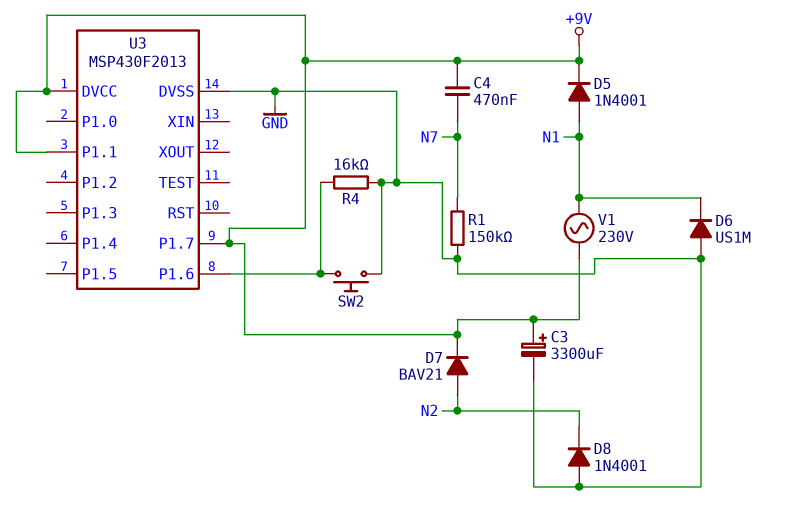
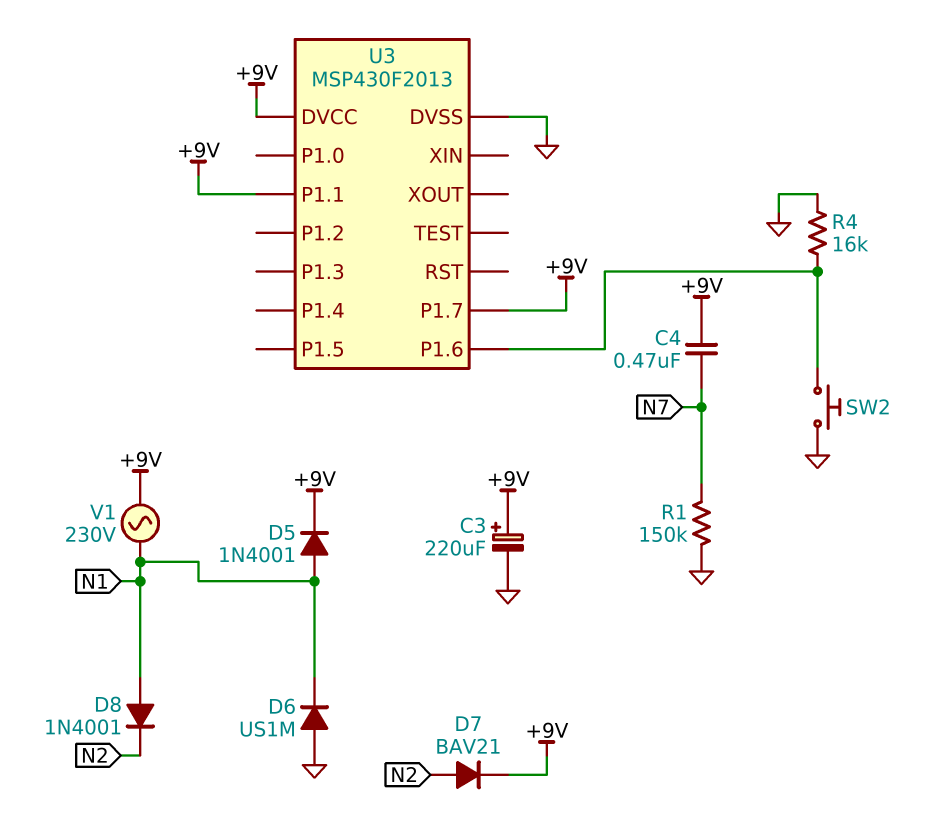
C3: 3300uF (plus +9V, minus GND) -> 220uF (plus +9V, minus GND)
D8: diode 1N4001 (A GND, K N2) -> diode 1N4001 (A N1, K N2)

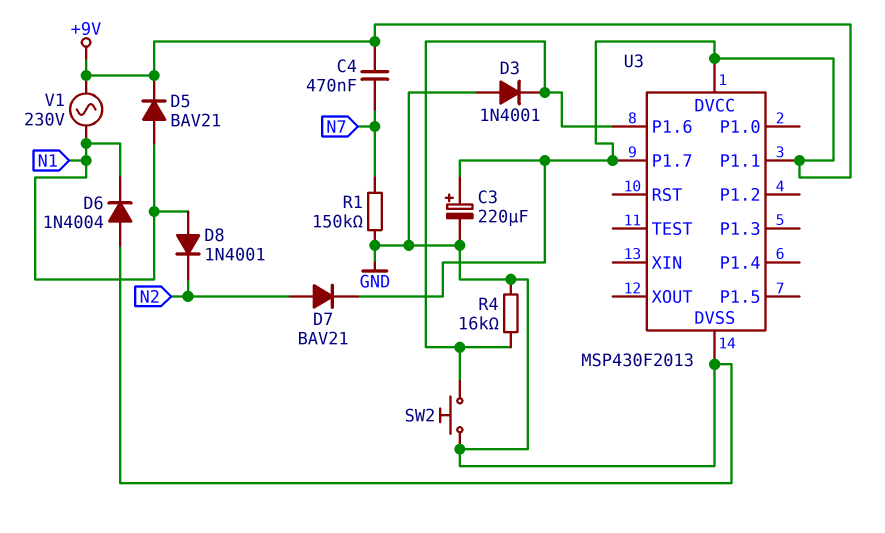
D3: none -> diode 1N4001 (A GND, K U3/P1.6)
D5: diode 1N4001 (A N1, K +9V) -> diode BAV21 (A N1, K +9V)
D6: diode US1M (A GND, K N1) -> diode 1N4004 (A GND, K N1)

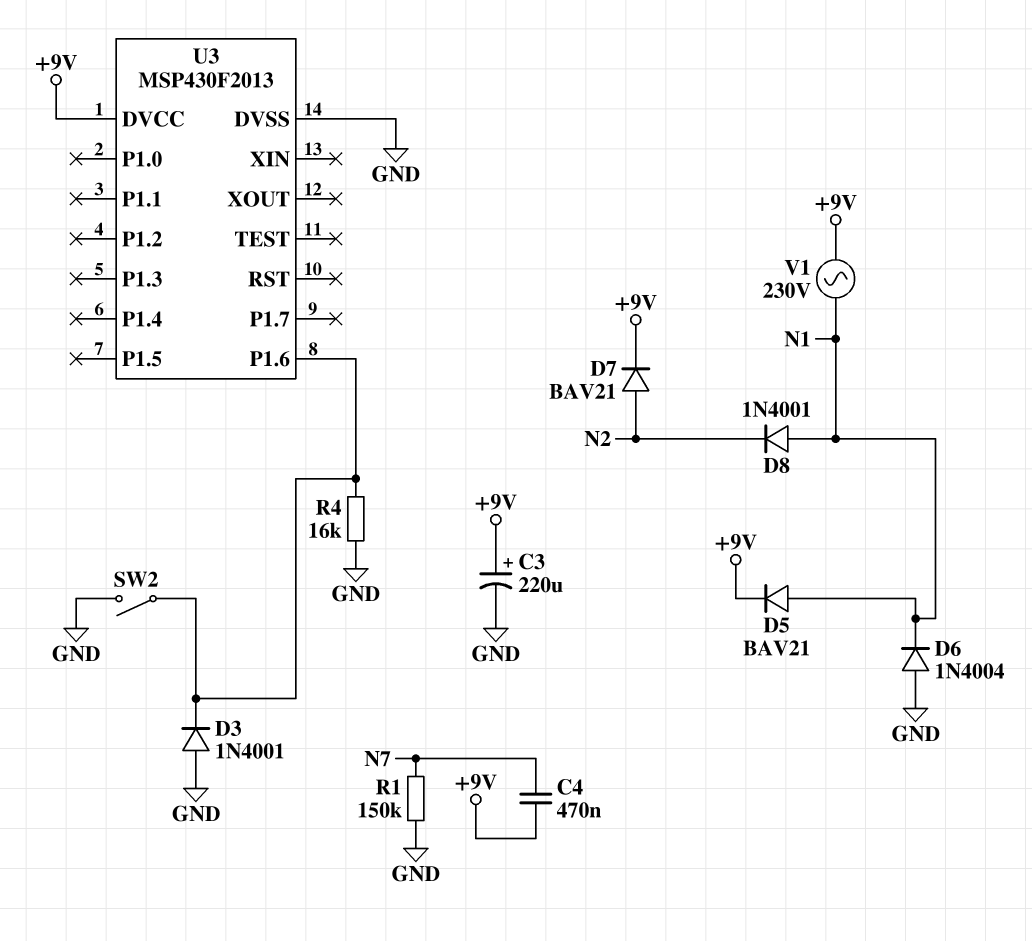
SW2: button (GND, U3/P1.6) -> switch (GND, U3/P1.6)
U3 pin P1.1: +9V -> none
U3 pin P1.7: +9V -> none

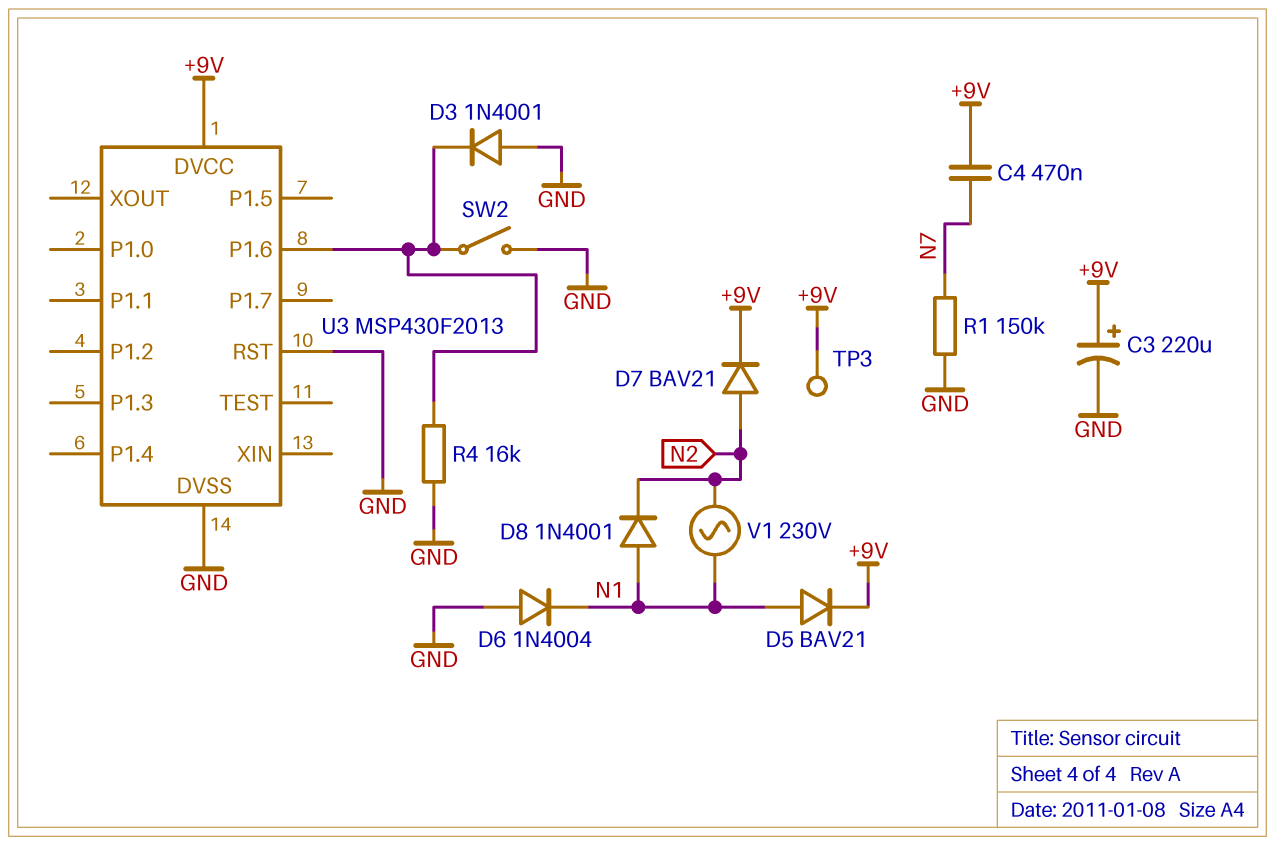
TP3: none -> test point (+9V)
U3 pin RST: none -> GND
V1: AC 230V (+9V, N1) -> AC 230V (N1, N2)

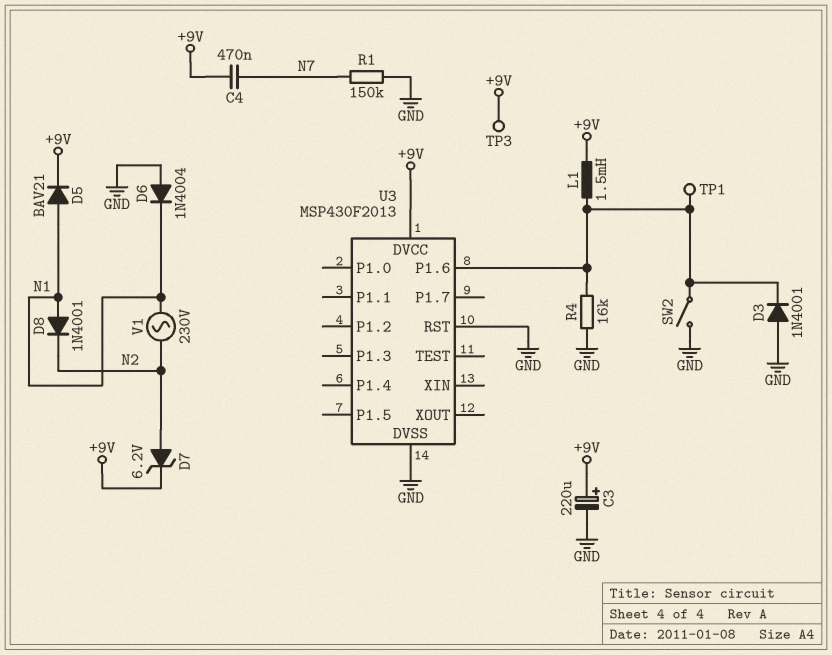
D7: diode BAV21 (A N2, K +9V) -> zener 6.2V (A N2, K +9V)
L1: none -> 1.5mH (+9V, U3/P1.6)
TP1: none -> test point (U3/P1.6)

